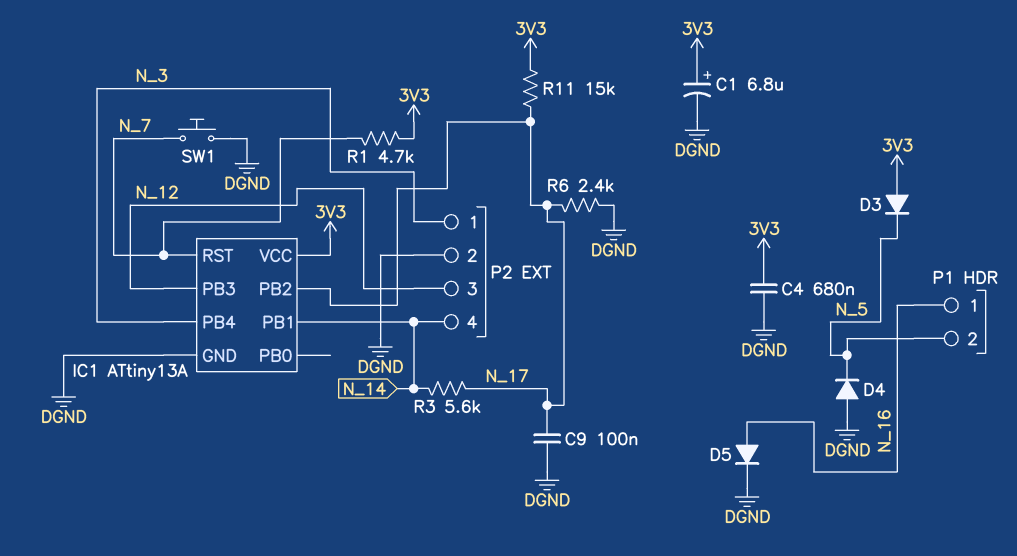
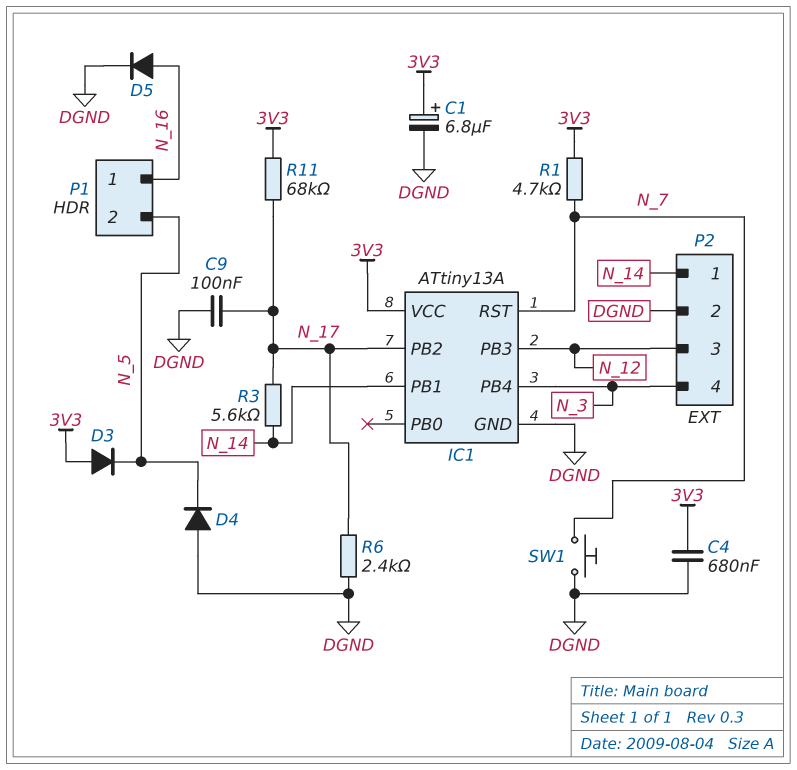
P2 pin 1: N_3 -> N_14
P2 pin 4: N_14 -> N_3
R11: 15k (3V3, N_17) -> 68k (3V3, N_17)

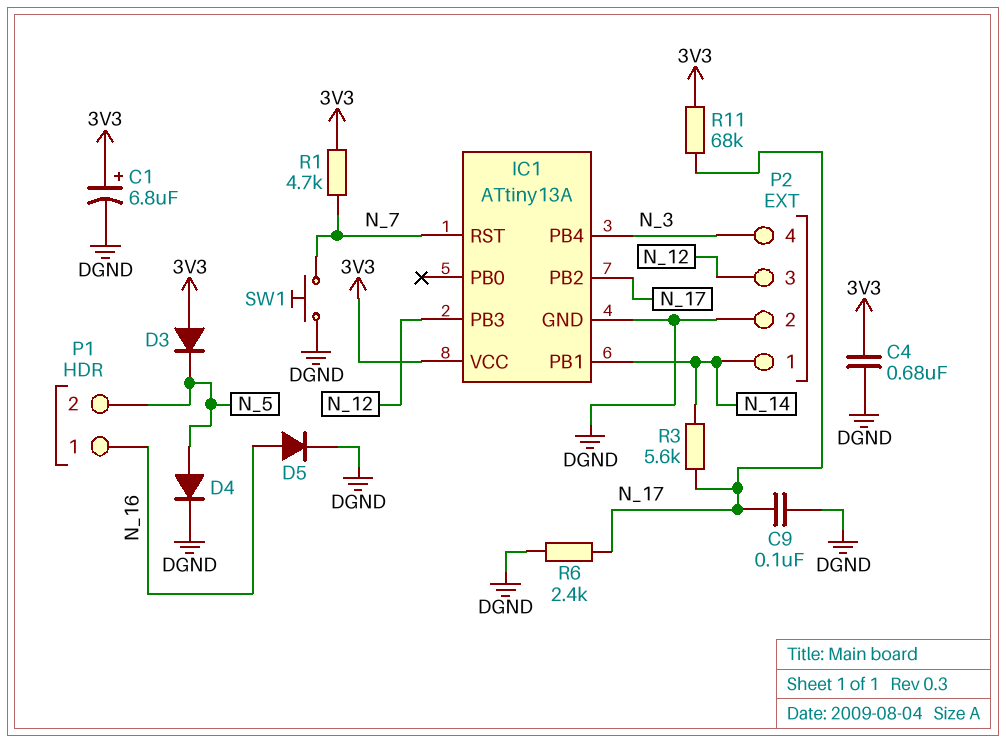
D4: diode (A DGND, K N_5) -> diode (A N_5, K DGND)

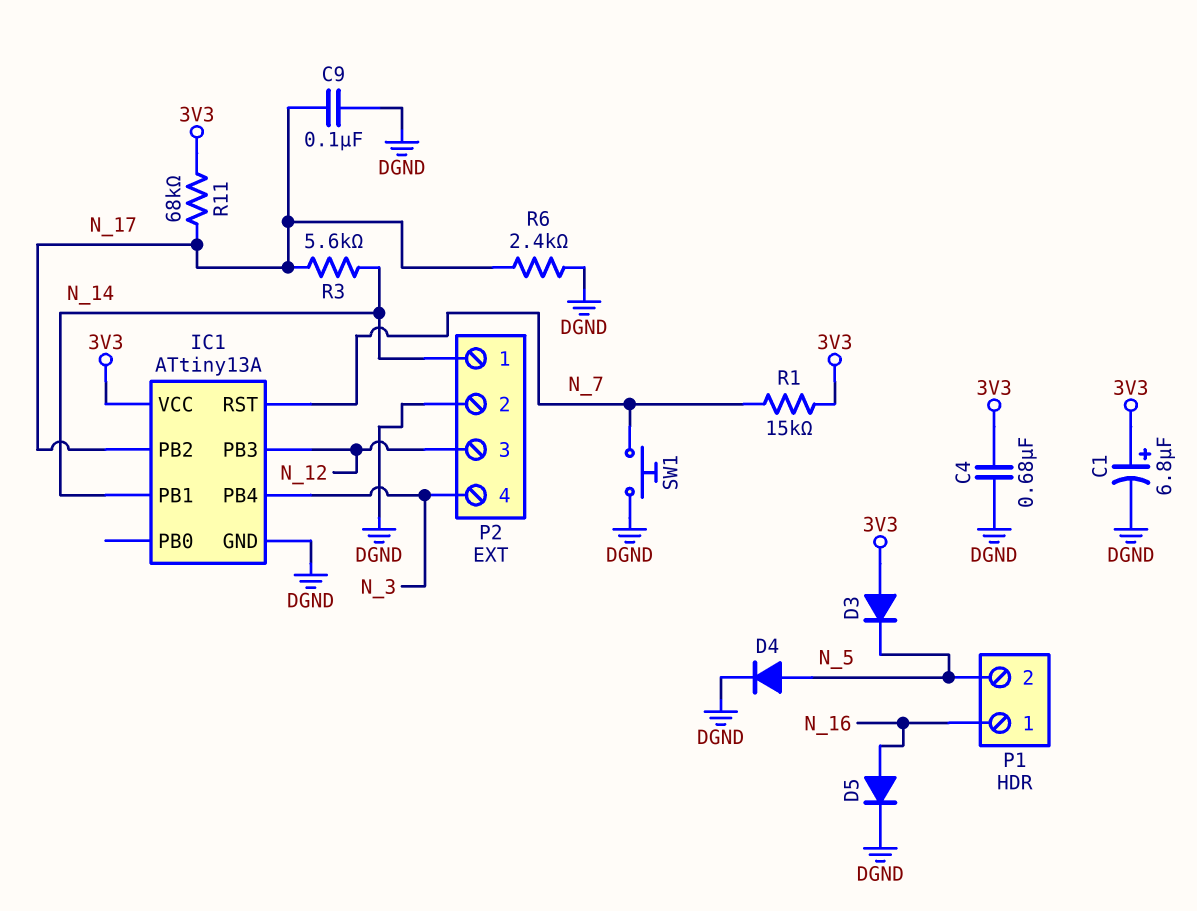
R1: 4.7k (3V3, N_7) -> 15k (3V3, N_7)

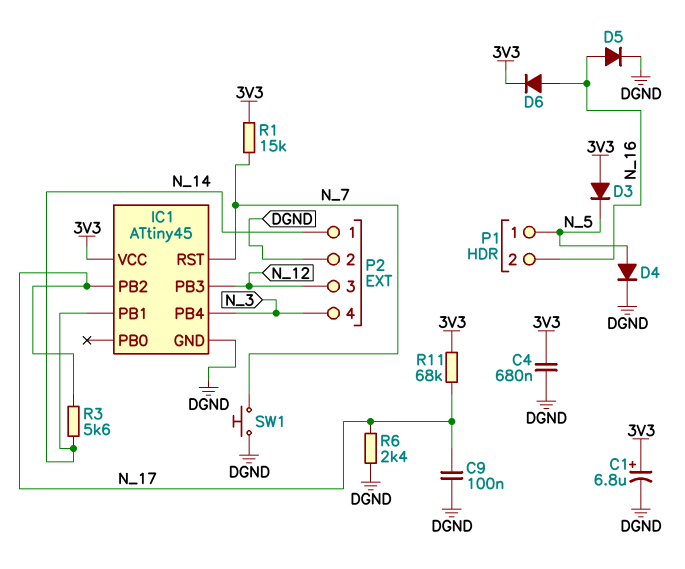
D6: none -> diode (A N_16, K 3V3)
IC1: ATtiny13A -> ATtiny45
P1 pin 1: N_16 -> N_5
P1 pin 2: N_5 -> N_16

